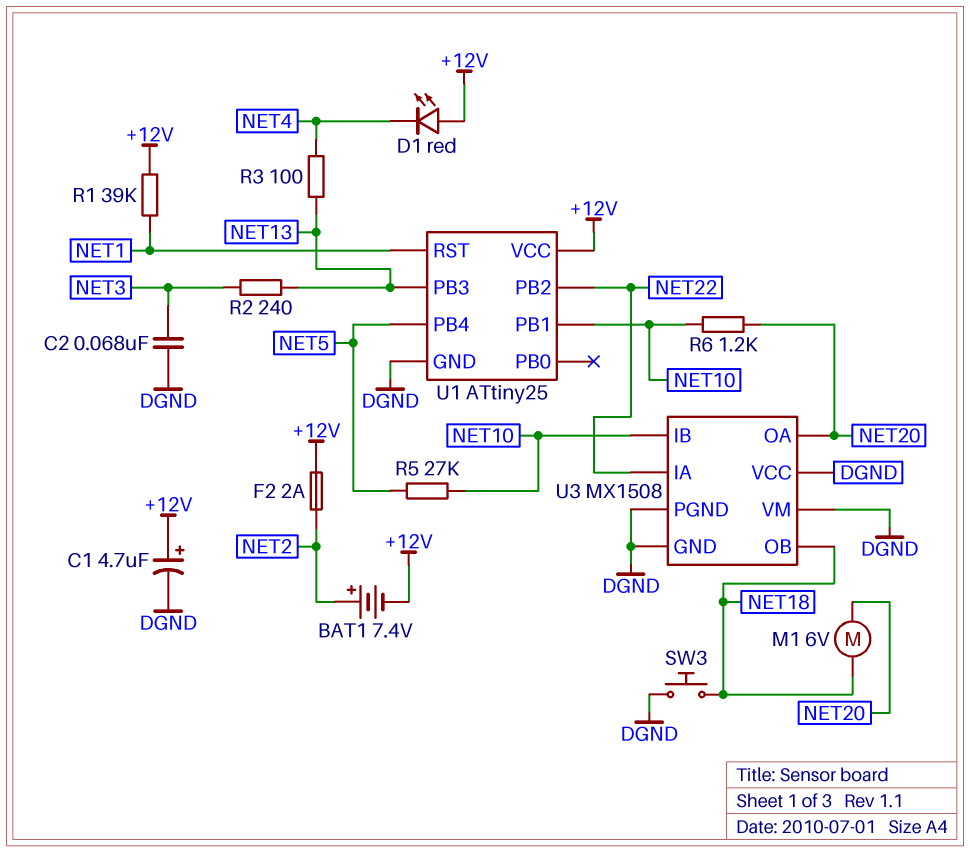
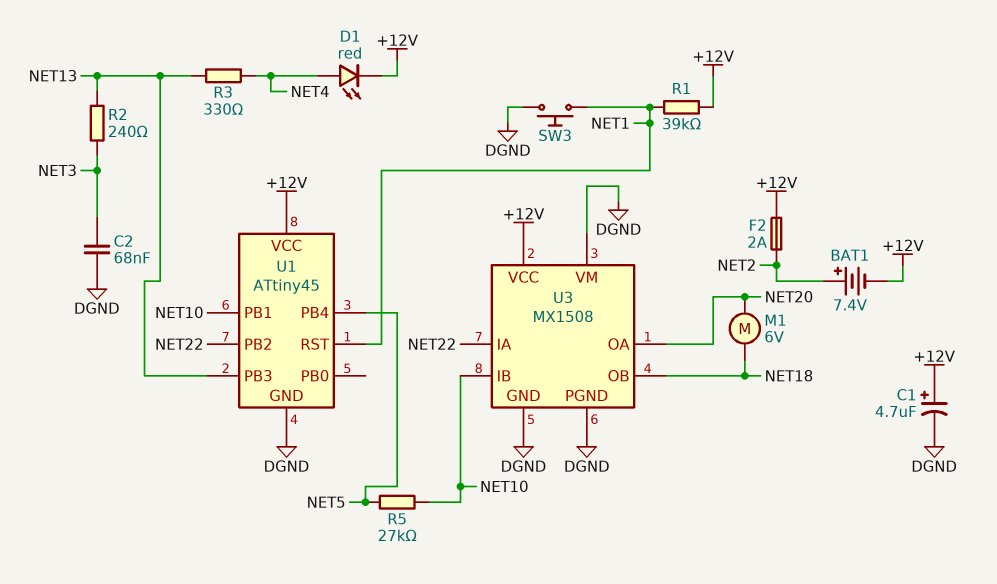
D1: LED red (A +12V, K NET4) -> LED red (A NET4, K +12V)
R3: 100 (NET4, NET13) -> 330 (NET4, NET13)
R6: 1.2k (NET10, NET20) -> none
SW3: button (DGND, NET18) -> button (DGND, NET1)
U1: ATtiny25 -> ATtiny45
U3 pin VCC: DGND -> +12V

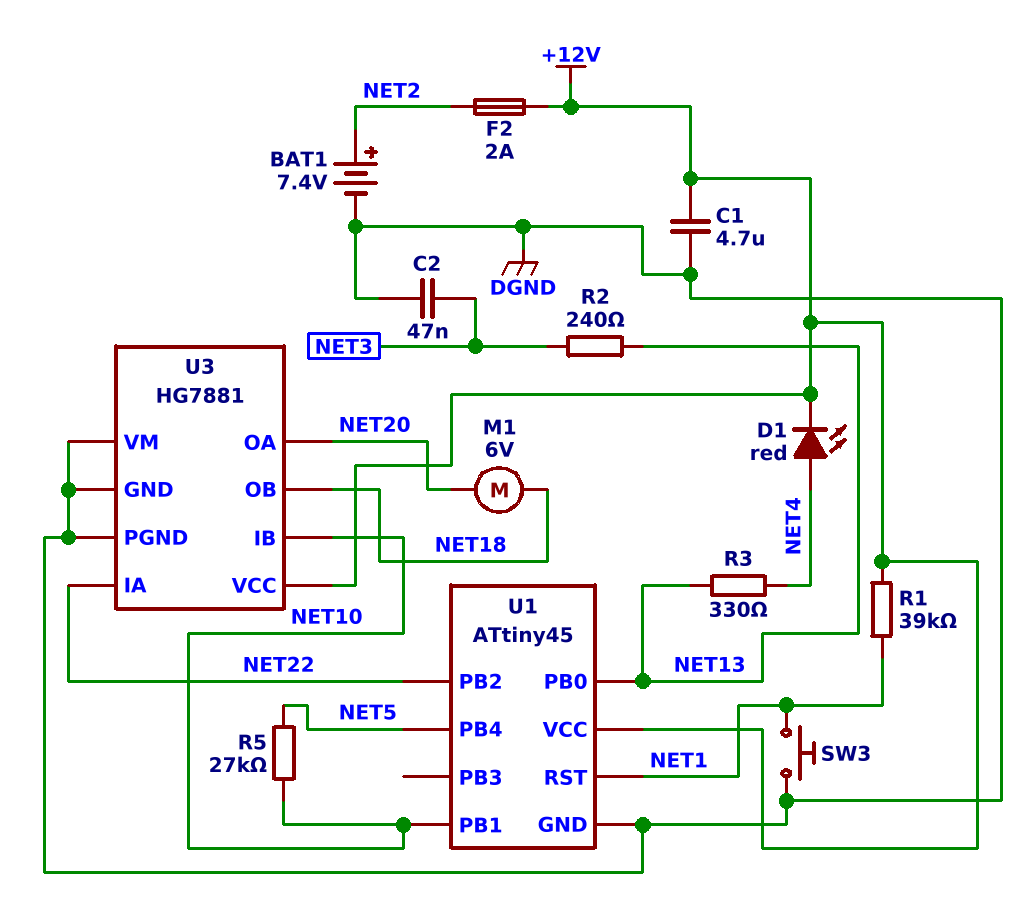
BAT1: 7.4V (plus NET2, minus +12V) -> 7.4V (plus NET2, minus DGND)
C1: 4.7uF (plus +12V, minus DGND) -> 4.7uF (+12V, DGND)
C2: 68nF (DGND, NET3) -> 47nF (DGND, NET3)
U1 pin PB0: none -> NET13
U1 pin PB3: NET13 -> none
U3: MX1508 -> HG7881

